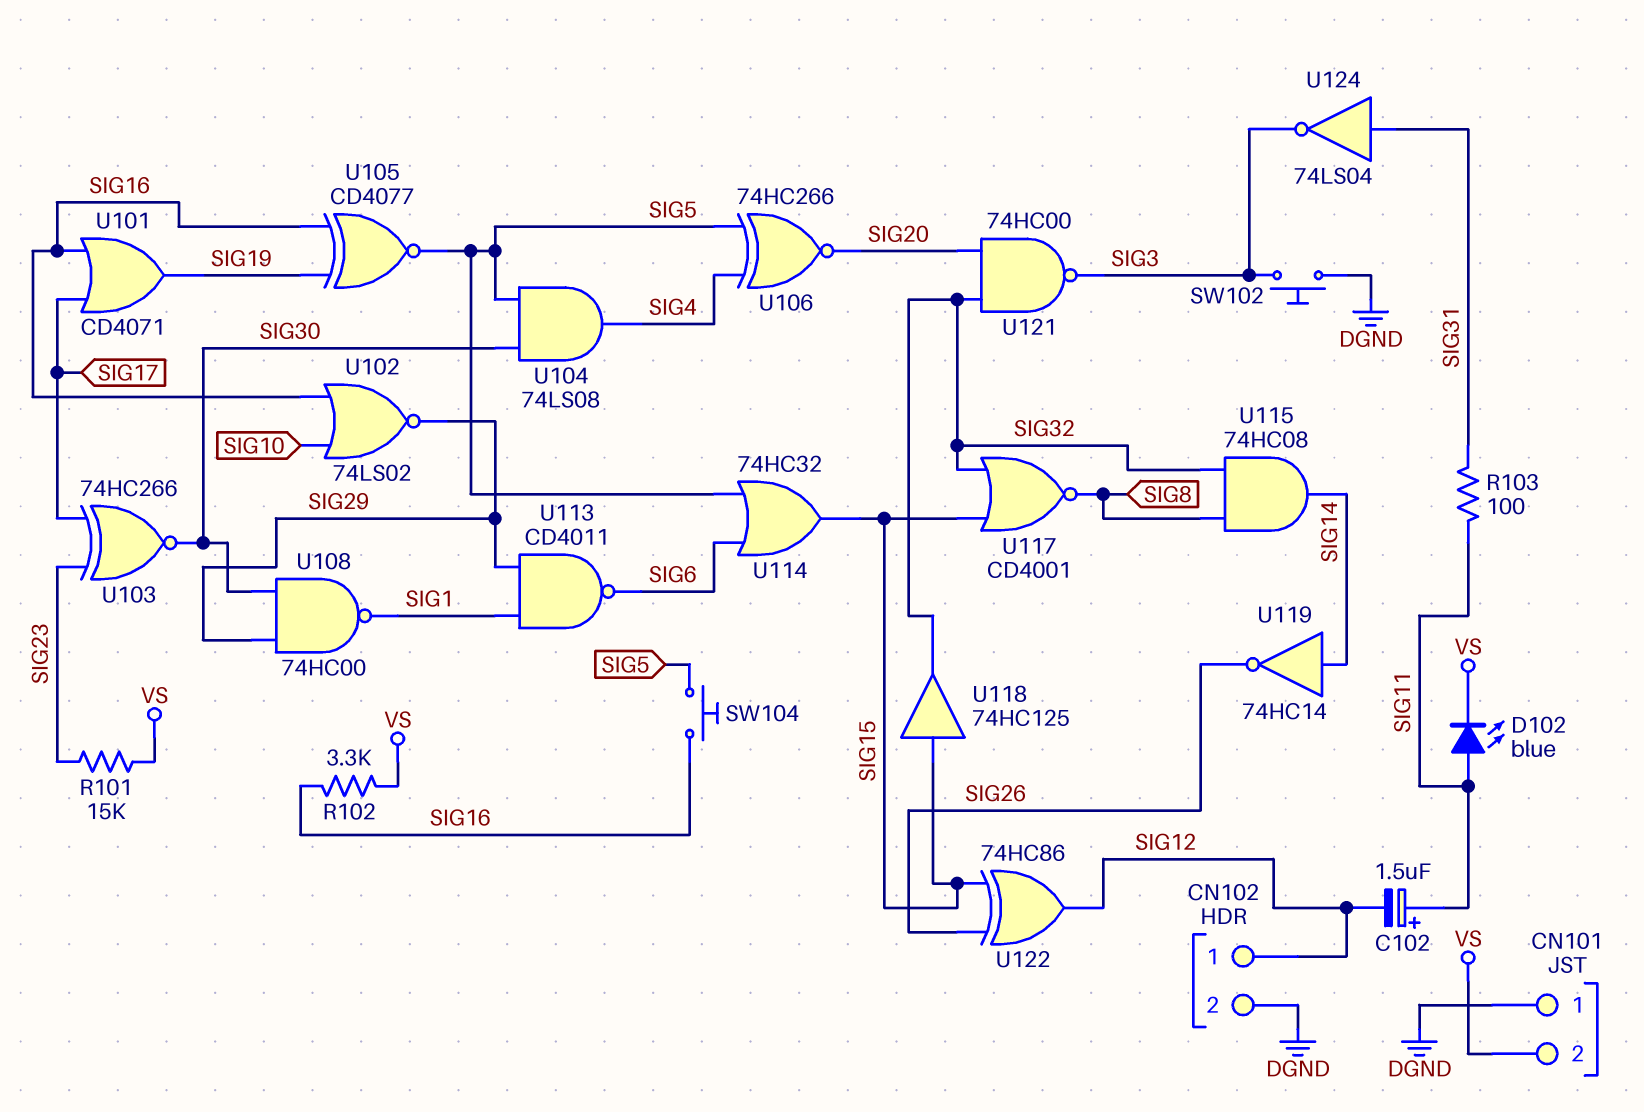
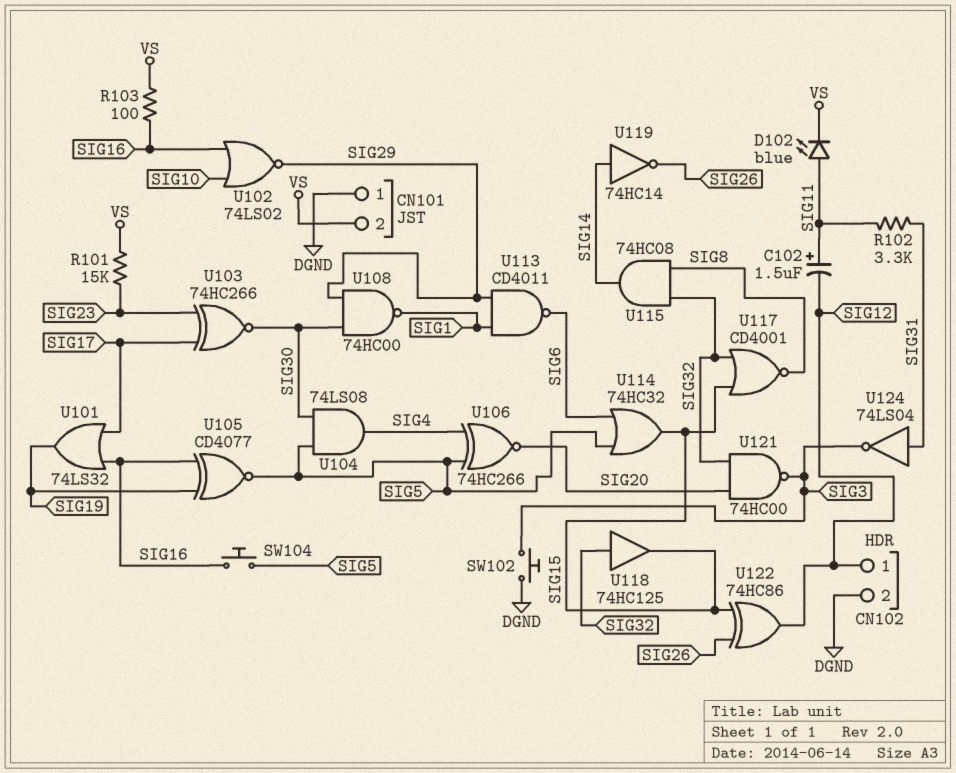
R102: 3.3k (SIG16, VS) -> 3.3k (SIG11, SIG31)
R103: 100 (SIG11, SIG31) -> 100 (SIG16, VS)
U101: OR CD4071 (in SIG16, in SIG17, out SIG19) -> OR 74LS32 (in SIG16, in SIG17, out SIG19)
U118: buffer 74HC125 (in SIG15, out SIG32) -> buffer 74HC125 (in SIG32, out SIG15)

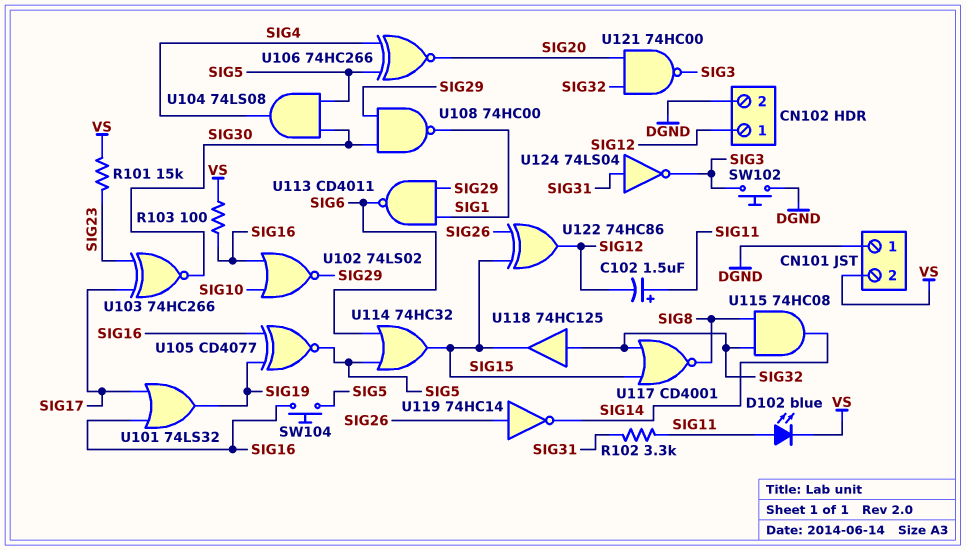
U119: NOT 74HC14 (in SIG14, out SIG26) -> NOT 74HC14 (in SIG26, out SIG14)

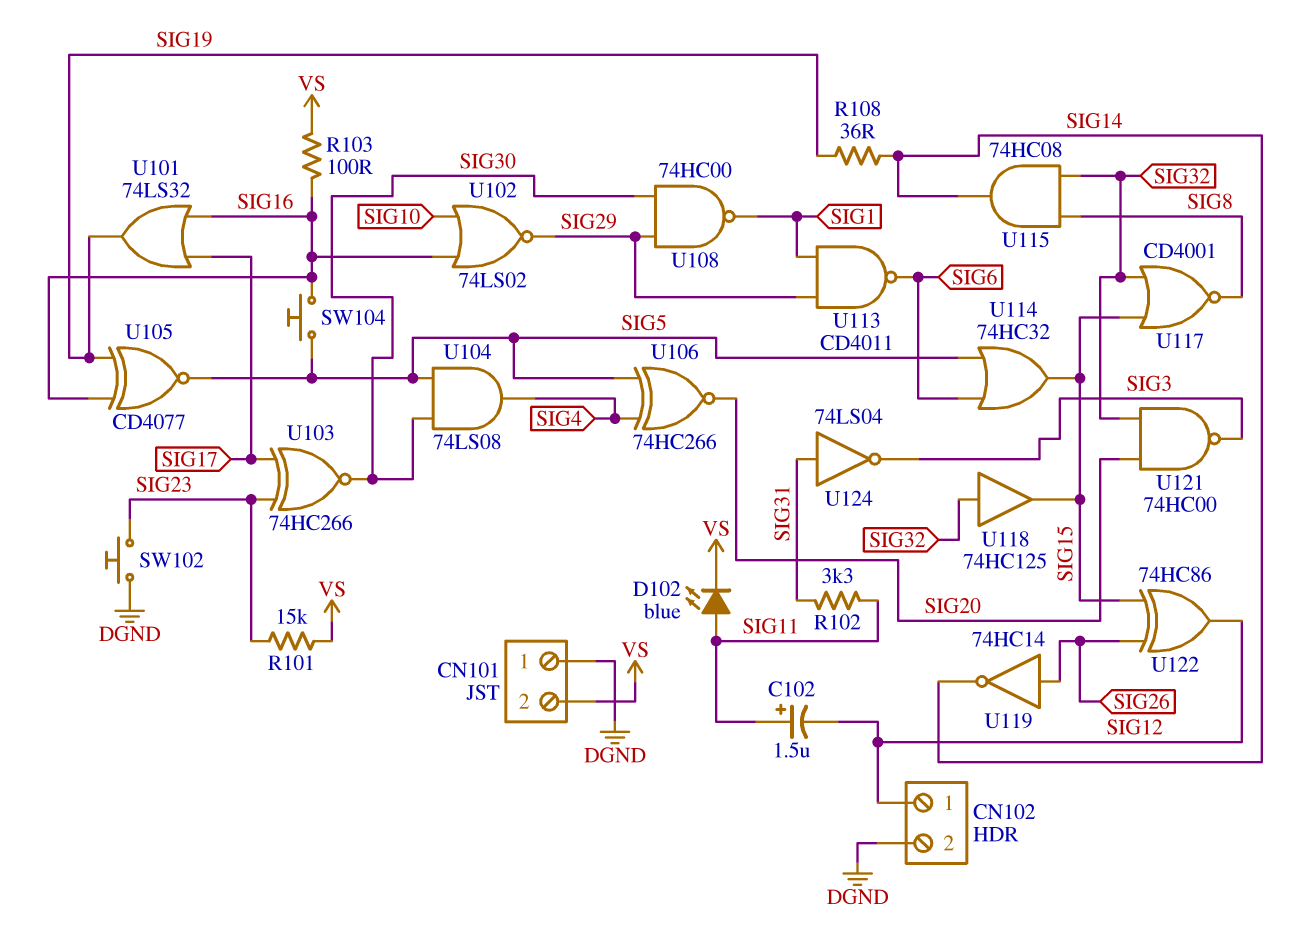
R108: none -> 36 (SIG14, SIG19)
SW102: button (DGND, SIG3) -> button (DGND, SIG23)

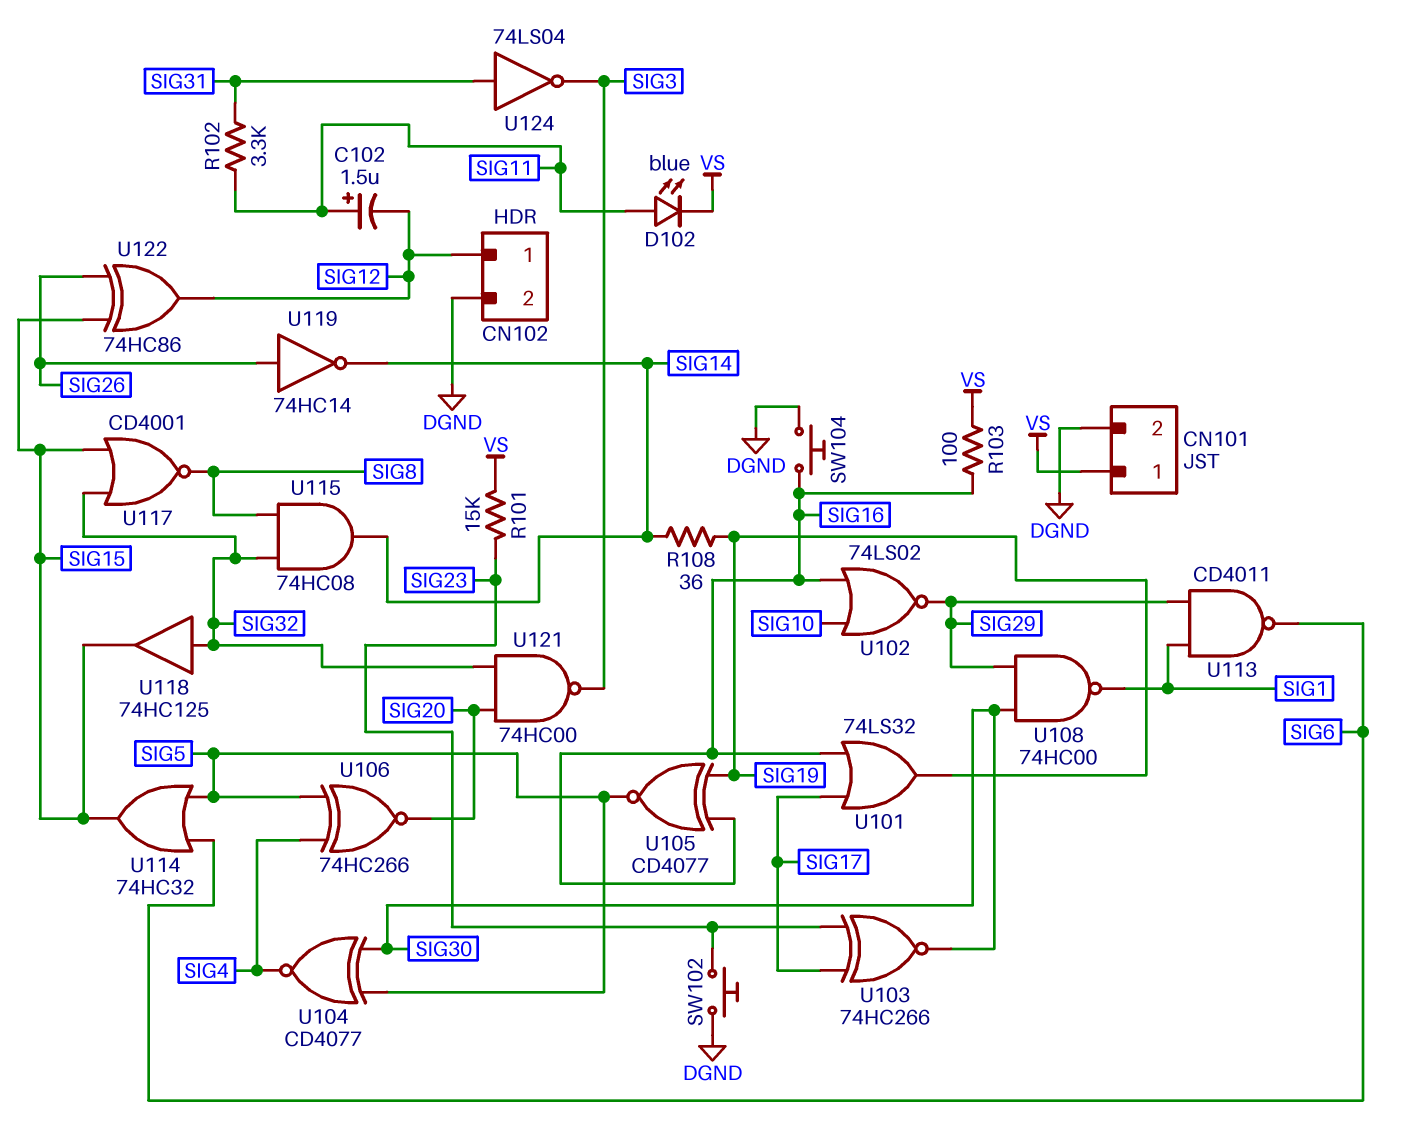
CN101 pin 1: DGND -> VS
CN101 pin 2: VS -> DGND
SW104: button (SIG5, SIG16) -> button (DGND, SIG16)
U104: AND 74LS08 (in SIG5, in SIG30, out SIG4) -> XNOR CD4077 (in SIG5, in SIG30, out SIG4)

